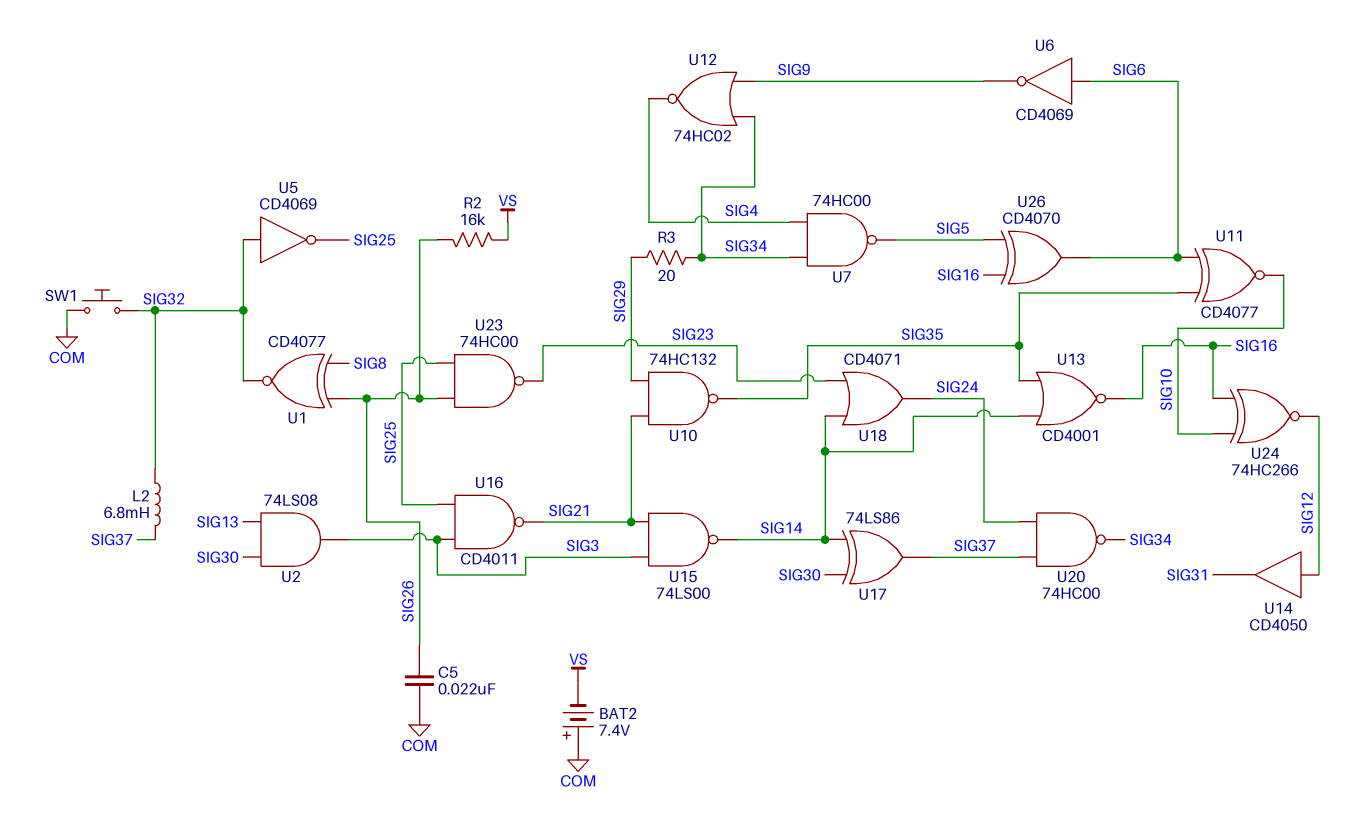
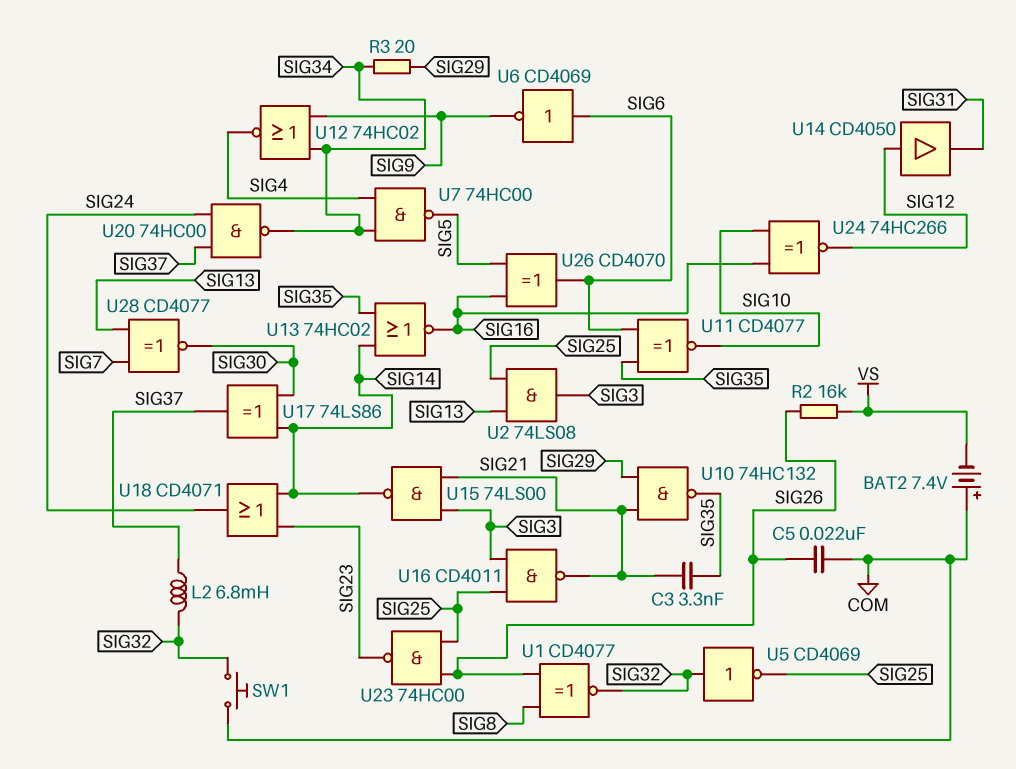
C3: none -> 3.3nF (SIG21, SIG35)
U2: AND 74LS08 (in SIG13, in SIG30, out SIG3) -> AND 74LS08 (in SIG13, in SIG25, out SIG3)
U13: NOR CD4001 (in SIG14, in SIG35, out SIG16) -> NOR 74HC02 (in SIG14, in SIG35, out SIG16)
U28: none -> XNOR CD4077 (in SIG7, in SIG13, out SIG30)

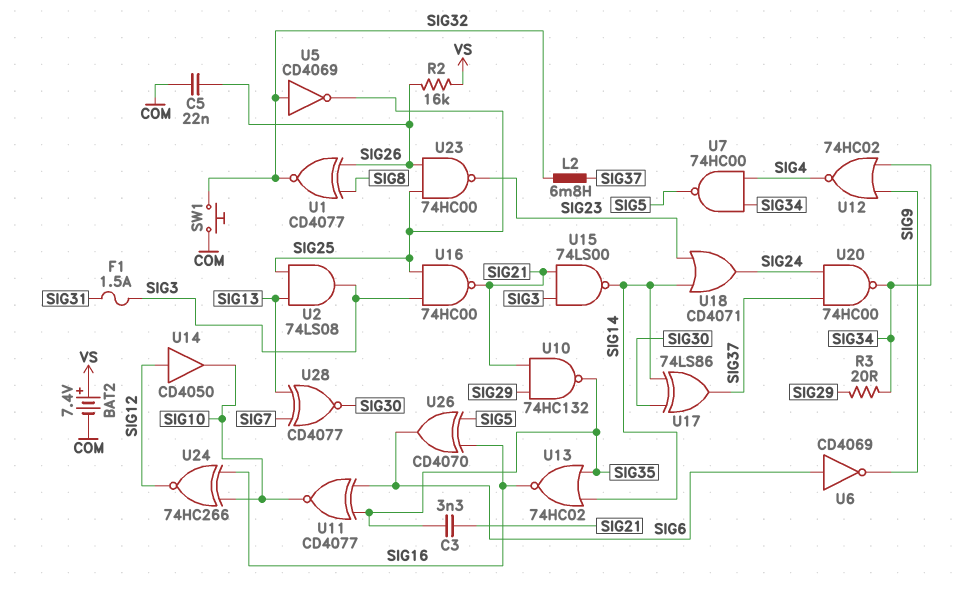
BAT2: 7.4V (plus COM, minus VS) -> 7.4V (plus VS, minus COM)
F1: none -> 1.5A (SIG3, SIG31)
U14: buffer CD4050 (in SIG12, out SIG31) -> buffer CD4050 (in SIG12, out SIG10)
U16: NAND CD4011 (in SIG3, in SIG25, out SIG21) -> NAND 74HC00 (in SIG3, in SIG25, out SIG21)

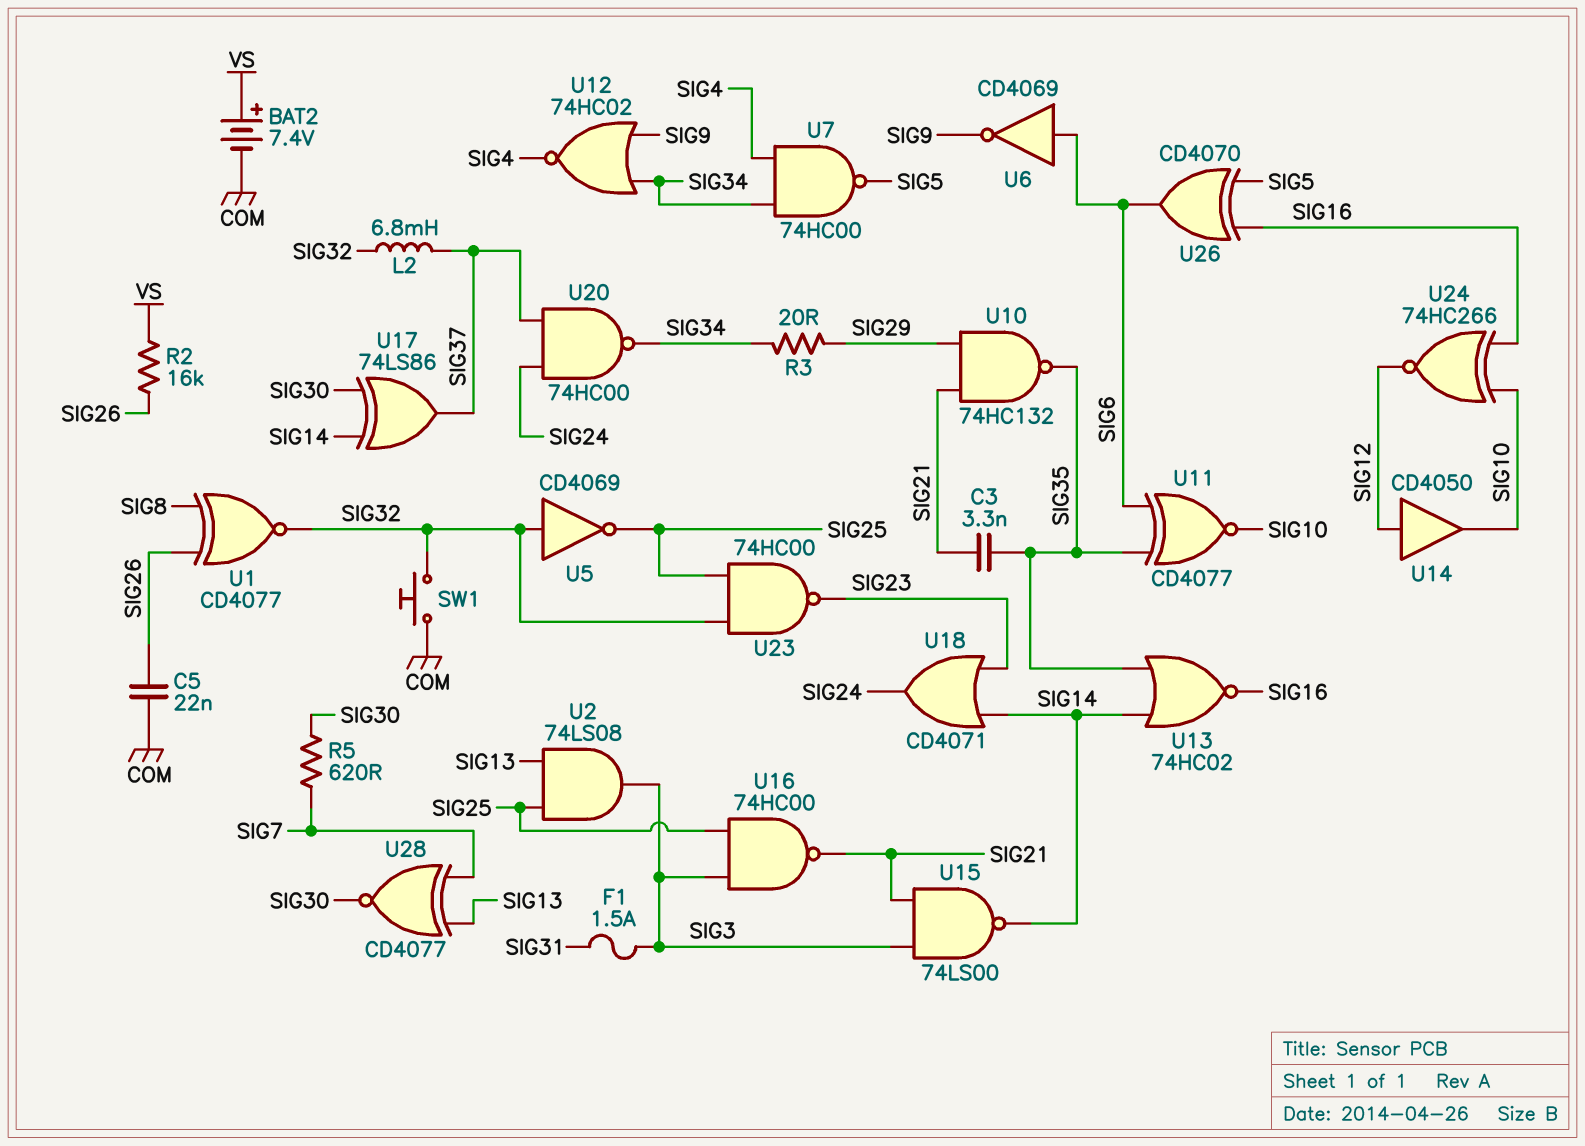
R5: none -> 620 (SIG7, SIG30)
U23: NAND 74HC00 (in SIG25, in SIG26, out SIG23) -> NAND 74HC00 (in SIG25, in SIG32, out SIG23)

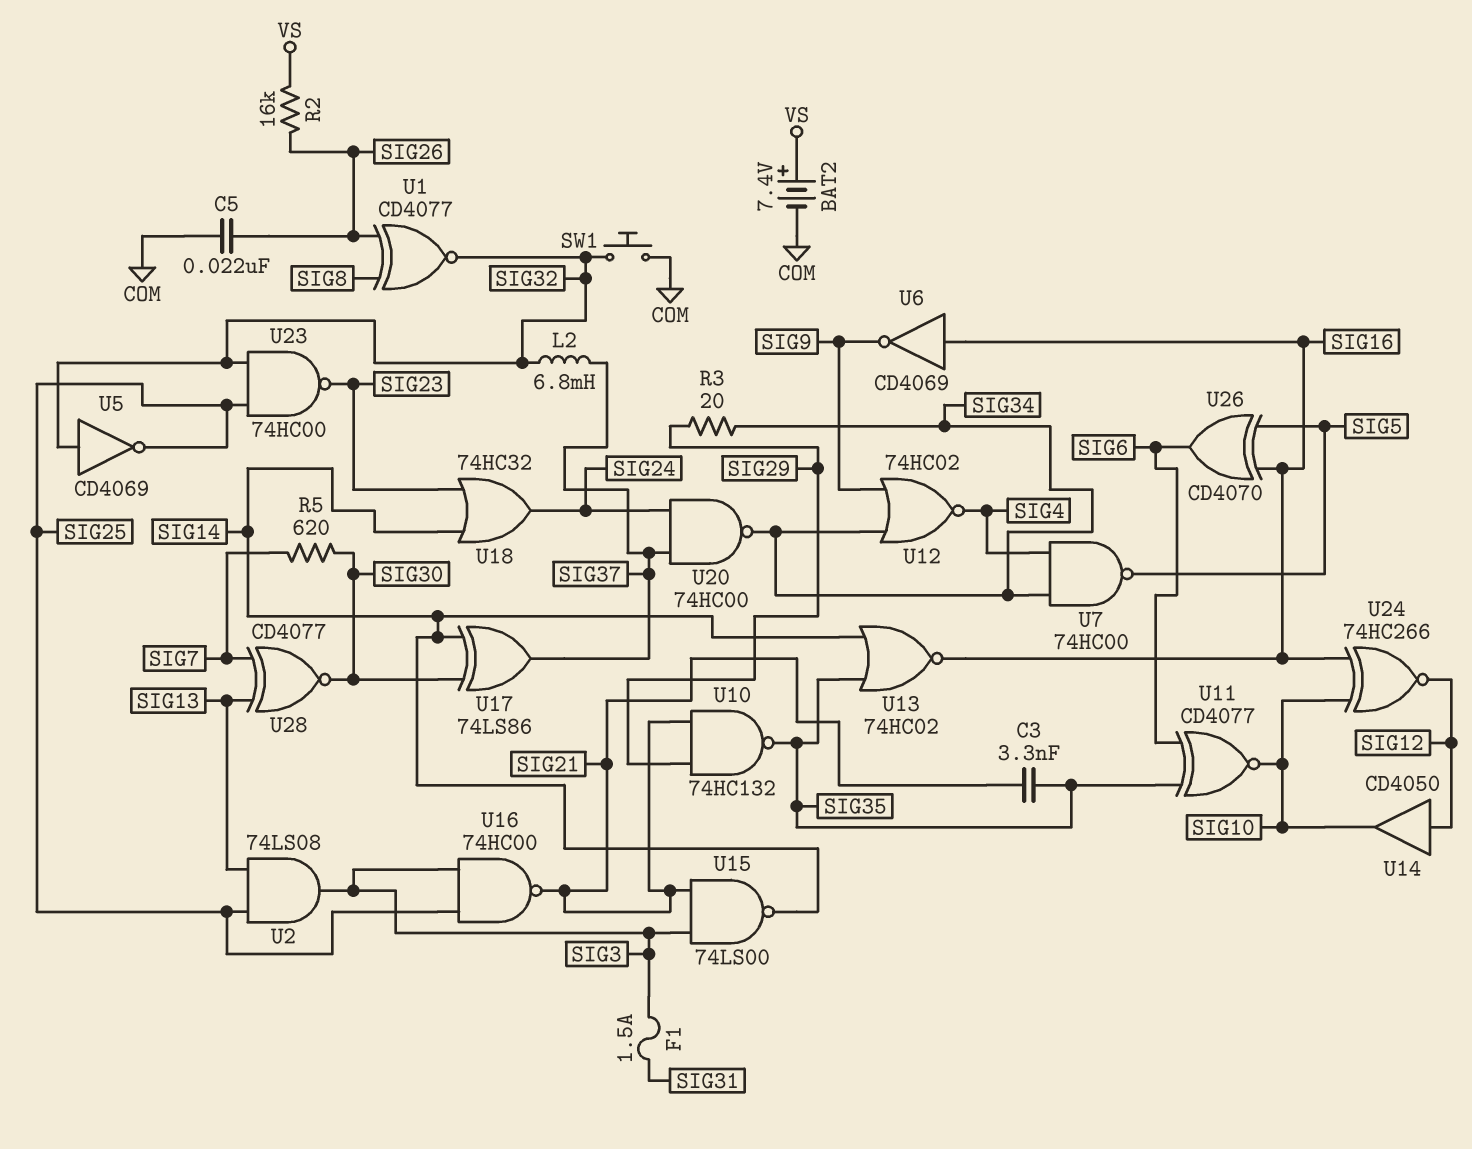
U6: NOT CD4069 (in SIG6, out SIG9) -> NOT CD4069 (in SIG16, out SIG9)
U18: OR CD4071 (in SIG14, in SIG23, out SIG24) -> OR 74HC32 (in SIG14, in SIG23, out SIG24)

